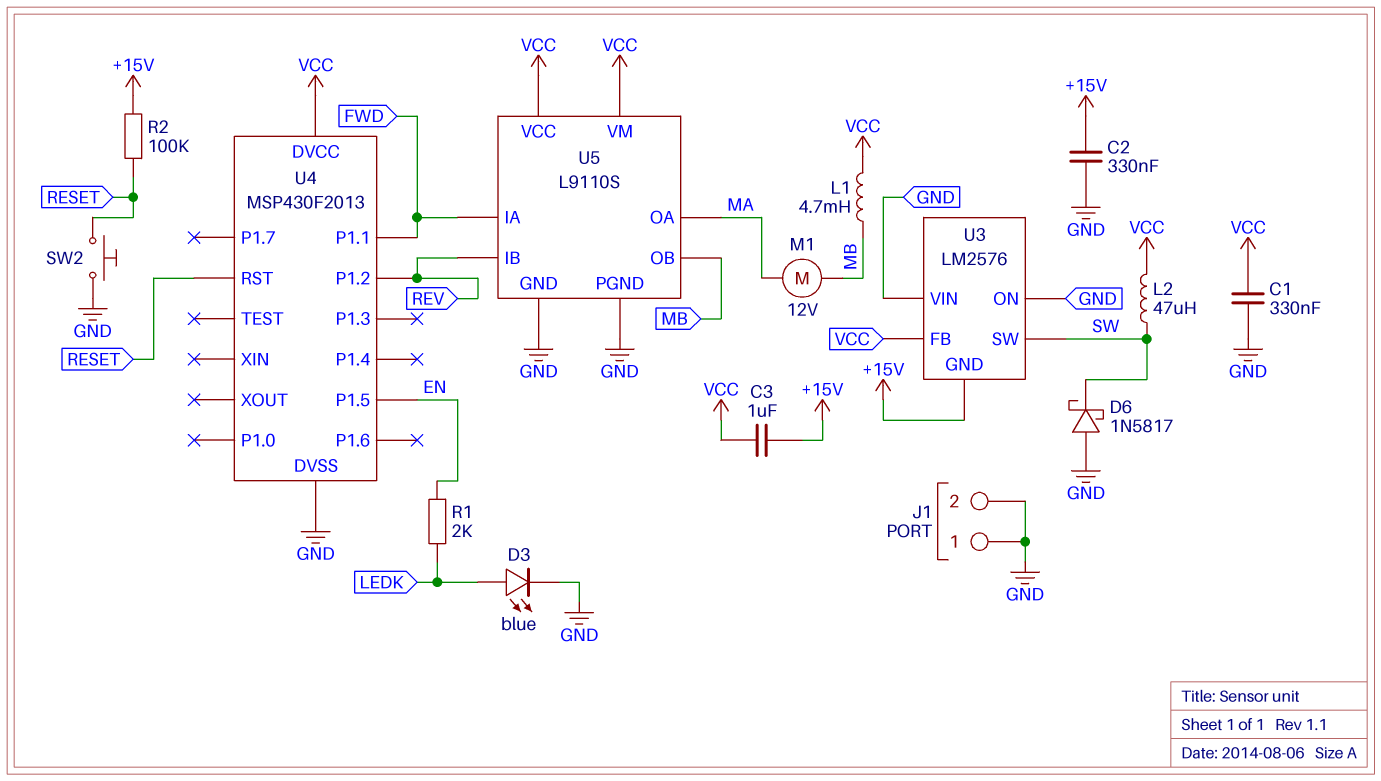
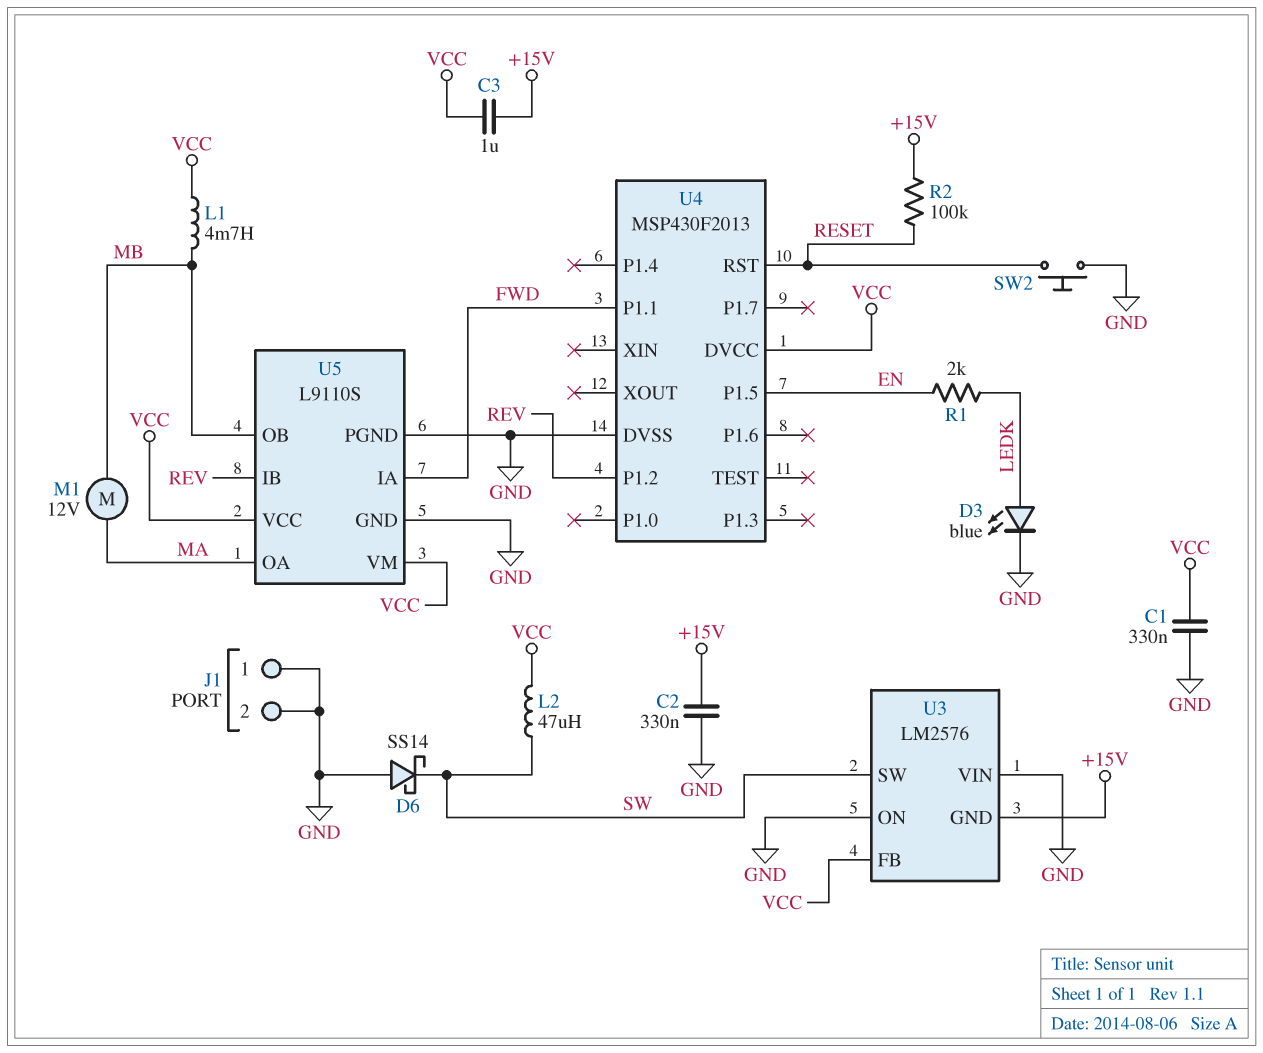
D6: schottky 1N5817 (A GND, K SW) -> schottky SS14 (A GND, K SW)

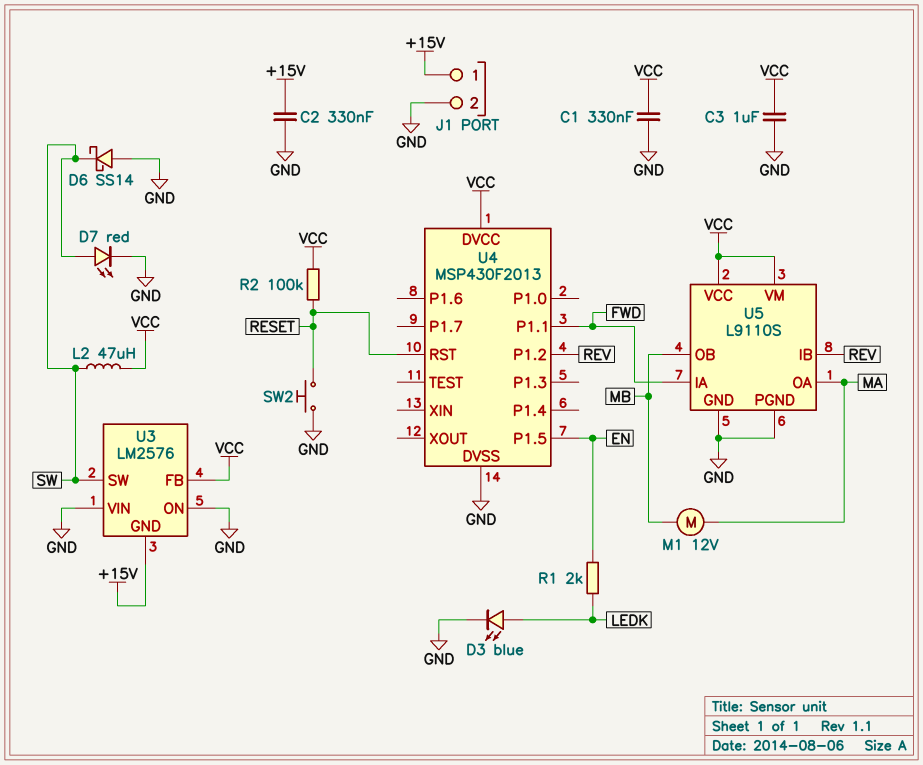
C3: 1uF (+15V, VCC) -> 1uF (GND, VCC)
D7: none -> LED red (A SW, K GND)
J1 pin 1: GND -> +15V
L1: 4.7mH (MB, VCC) -> none
R2: 100k (+15V, RESET) -> 100k (RESET, VCC)

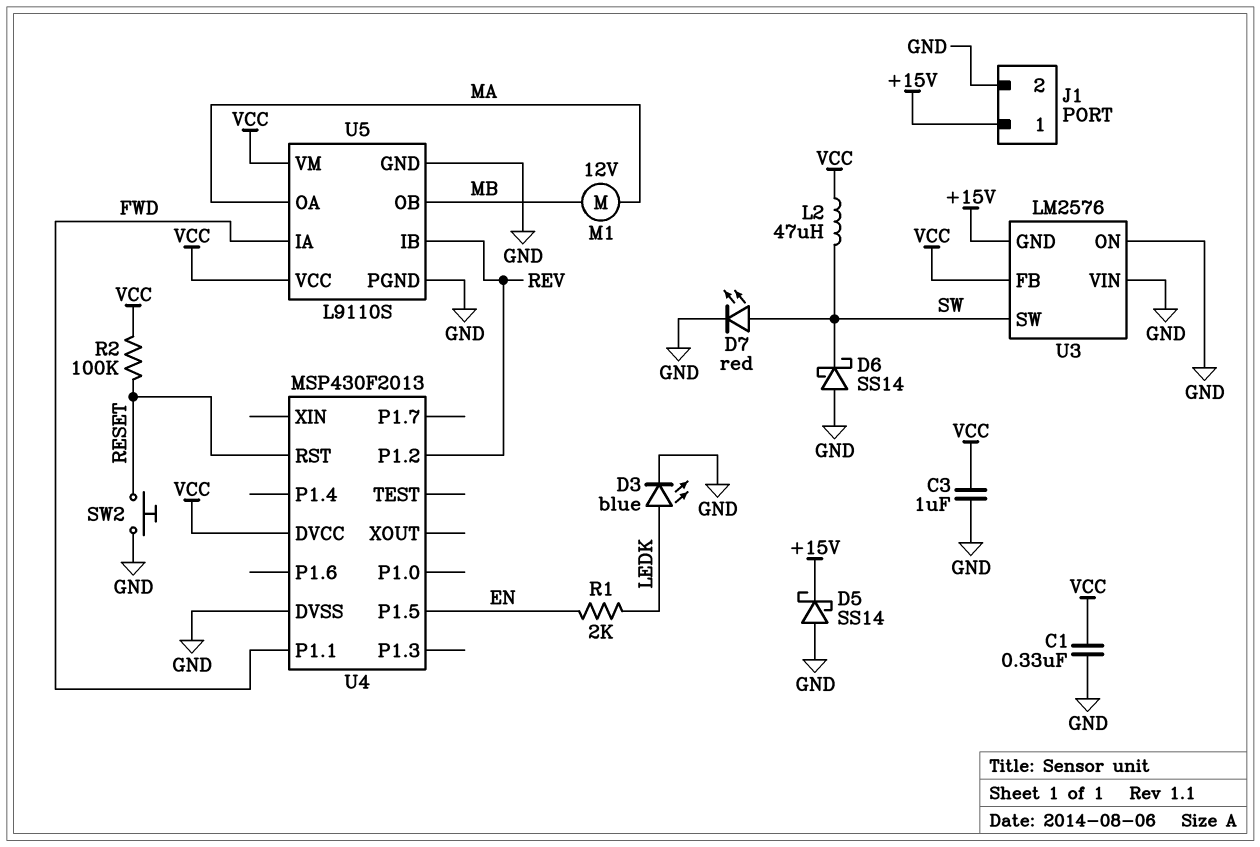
C2: 330nF (+15V, GND) -> none
D5: none -> schottky SS14 (A GND, K +15V)

